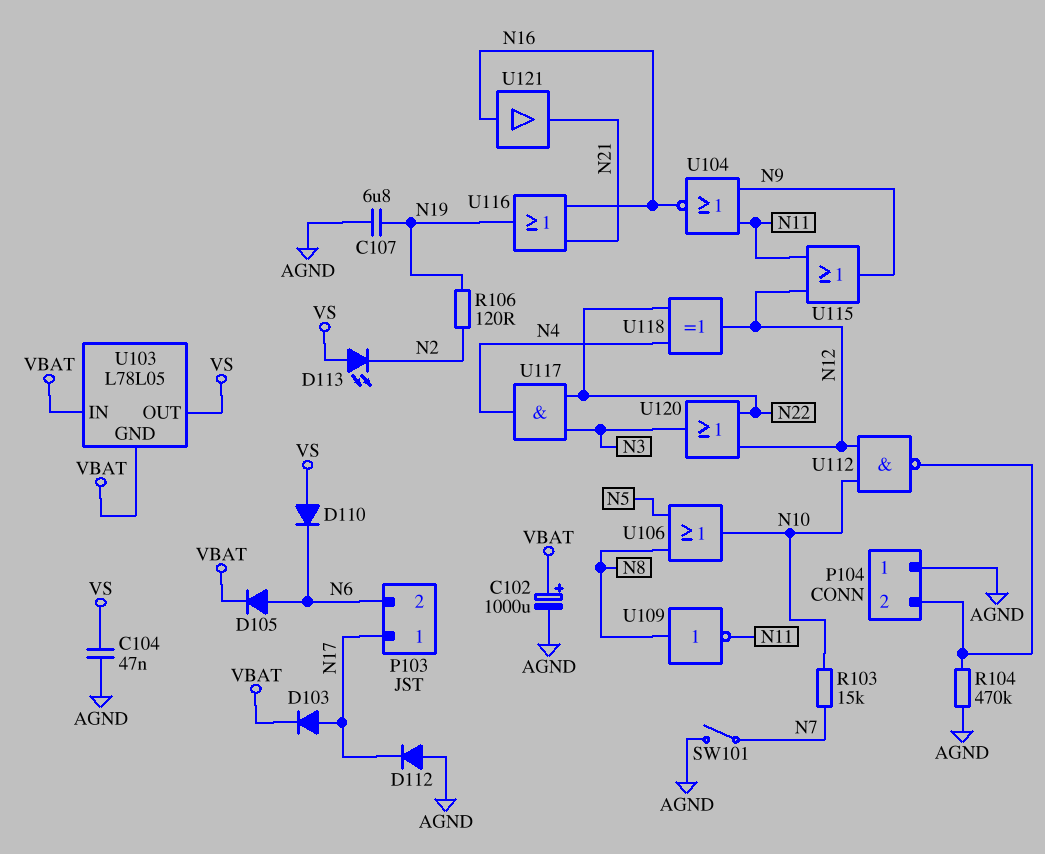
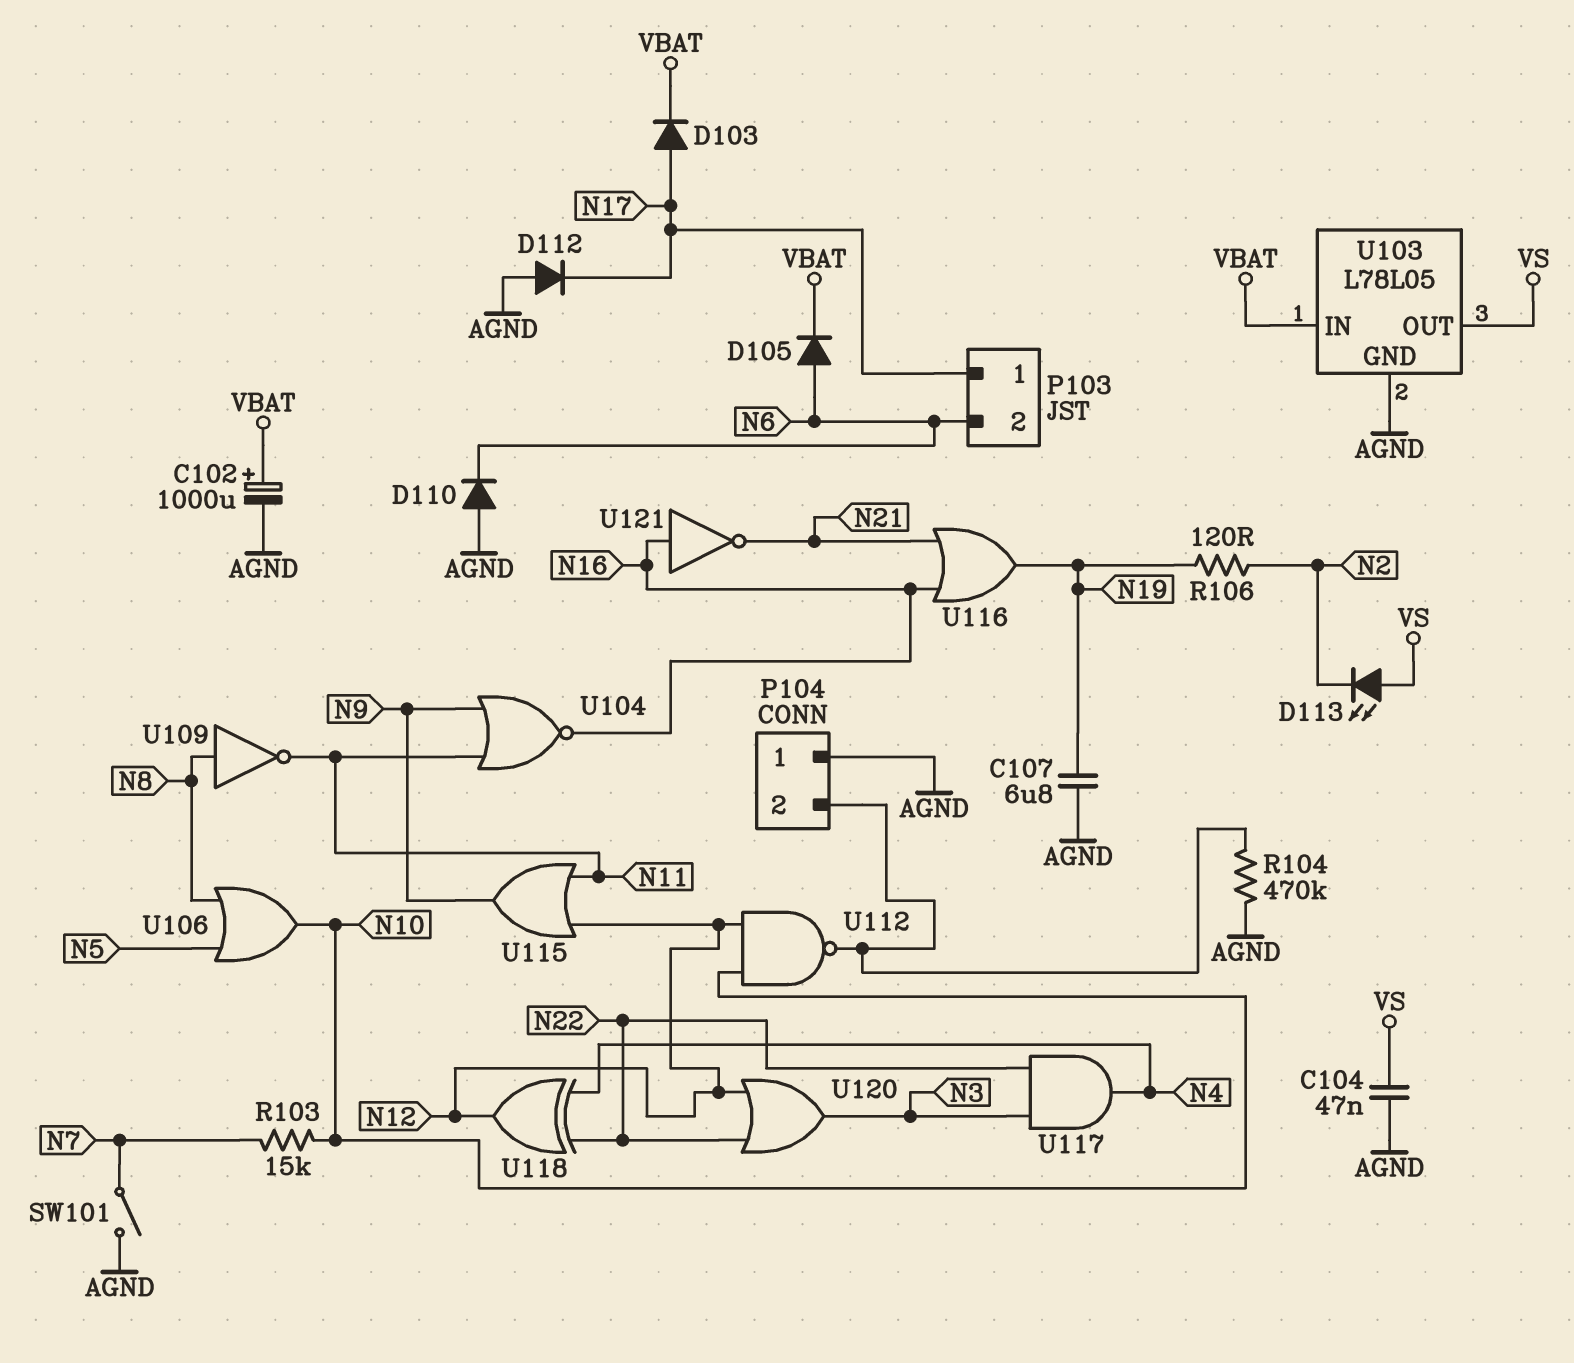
D110: diode (A VS, K N6) -> diode (A AGND, K N6)
U103 pin GND: VBAT -> AGND
U121: buffer (in N16, out N21) -> NOT (in N16, out N21)

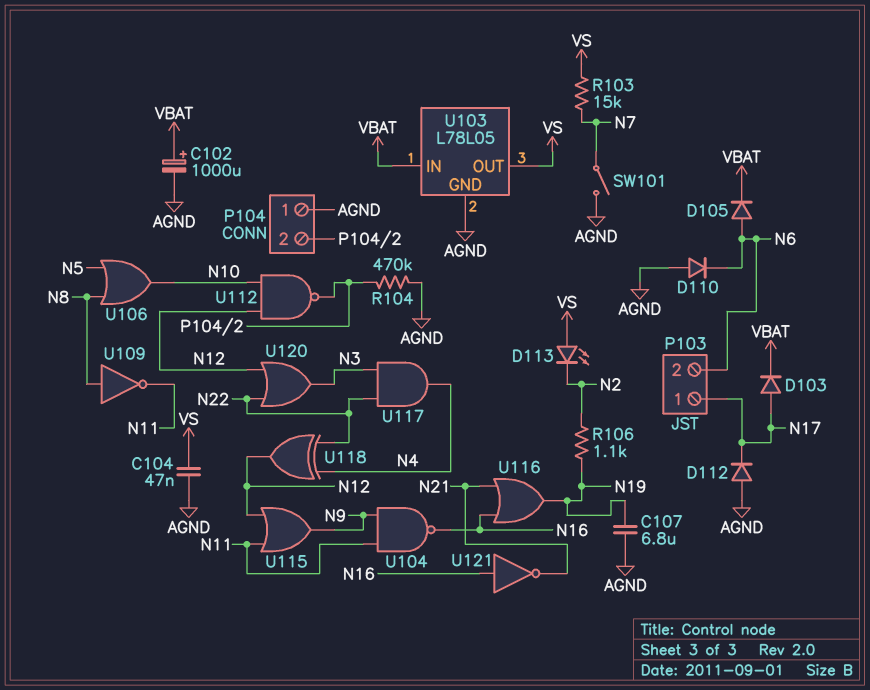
R103: 15k (N7, N10) -> 15k (N7, VS)
R106: 120 (N2, N19) -> 1.1k (N2, N19)
U104: NOR (in N9, in N11, out N16) -> NAND (in N9, in N11, out N16)

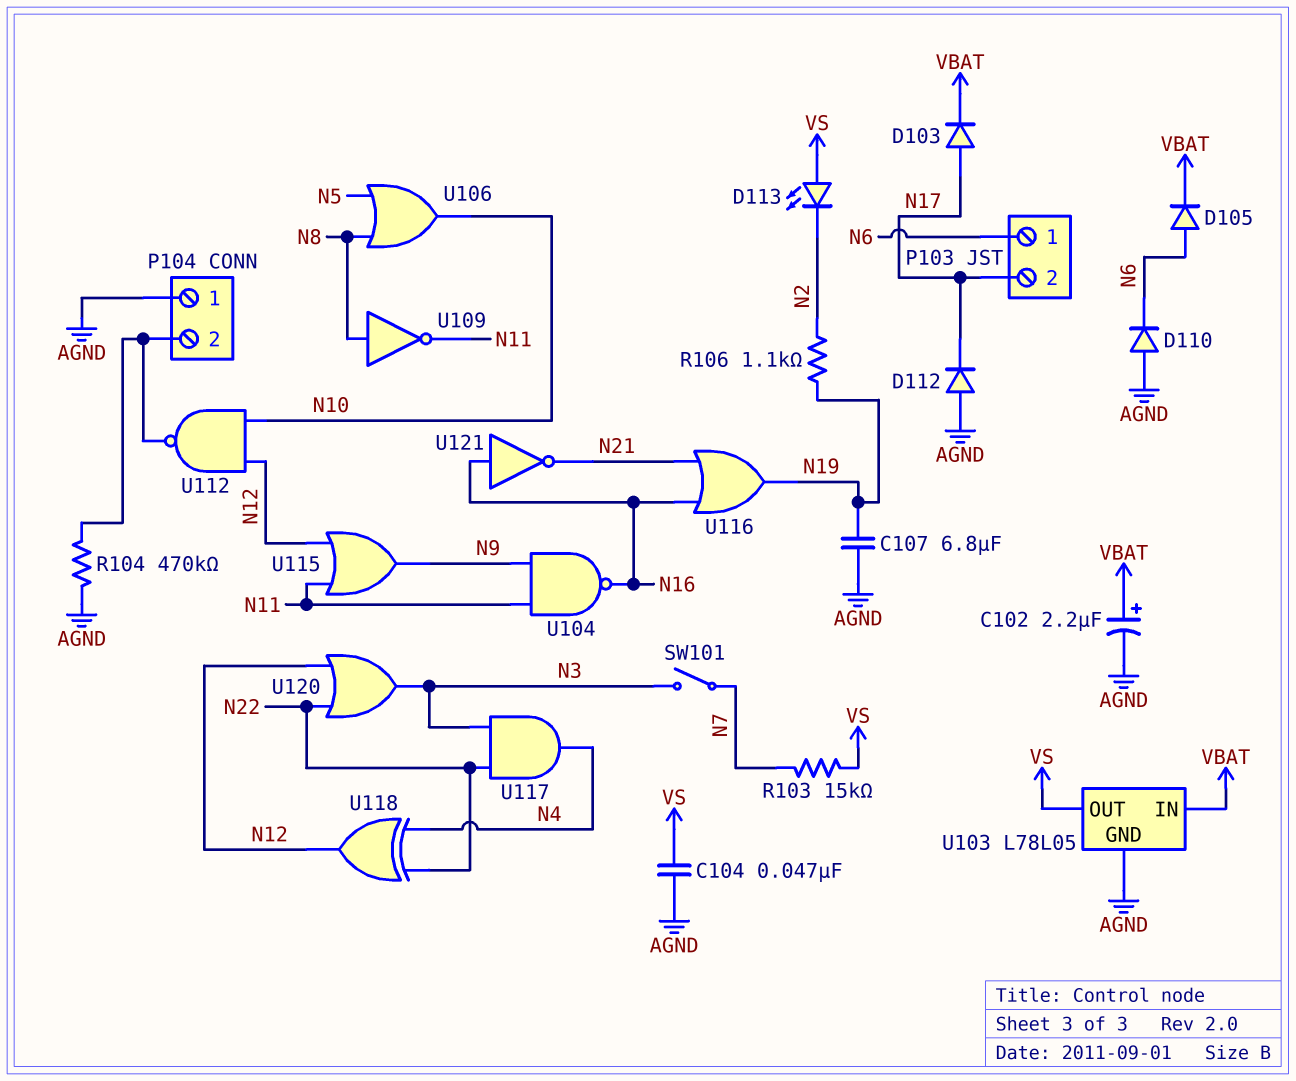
C102: 1000uF (plus VBAT, minus AGND) -> 2.2uF (plus VBAT, minus AGND)
P103 pin 1: N17 -> N6
P103 pin 2: N6 -> N17
SW101: switch (AGND, N7) -> switch (N3, N7)

